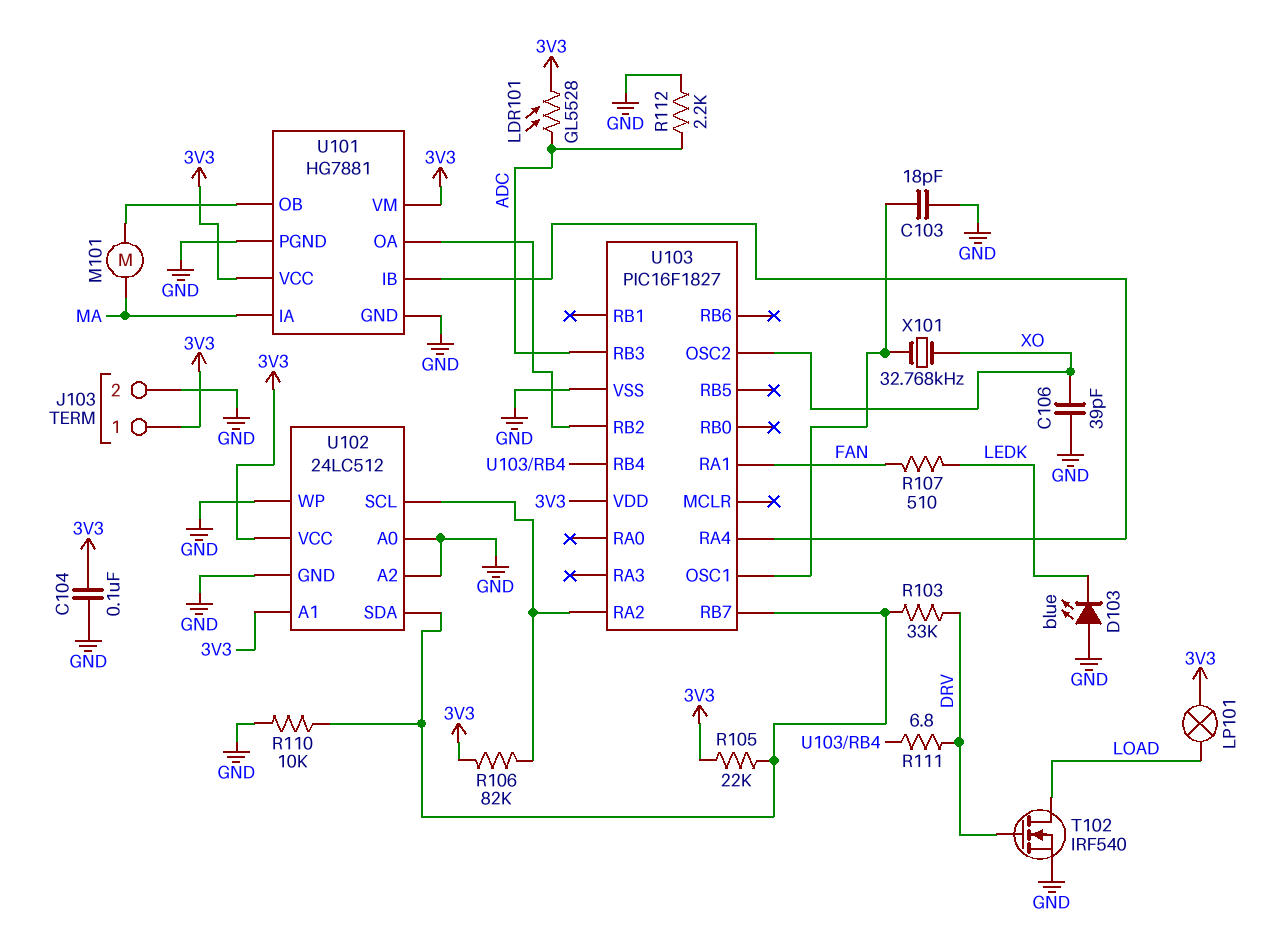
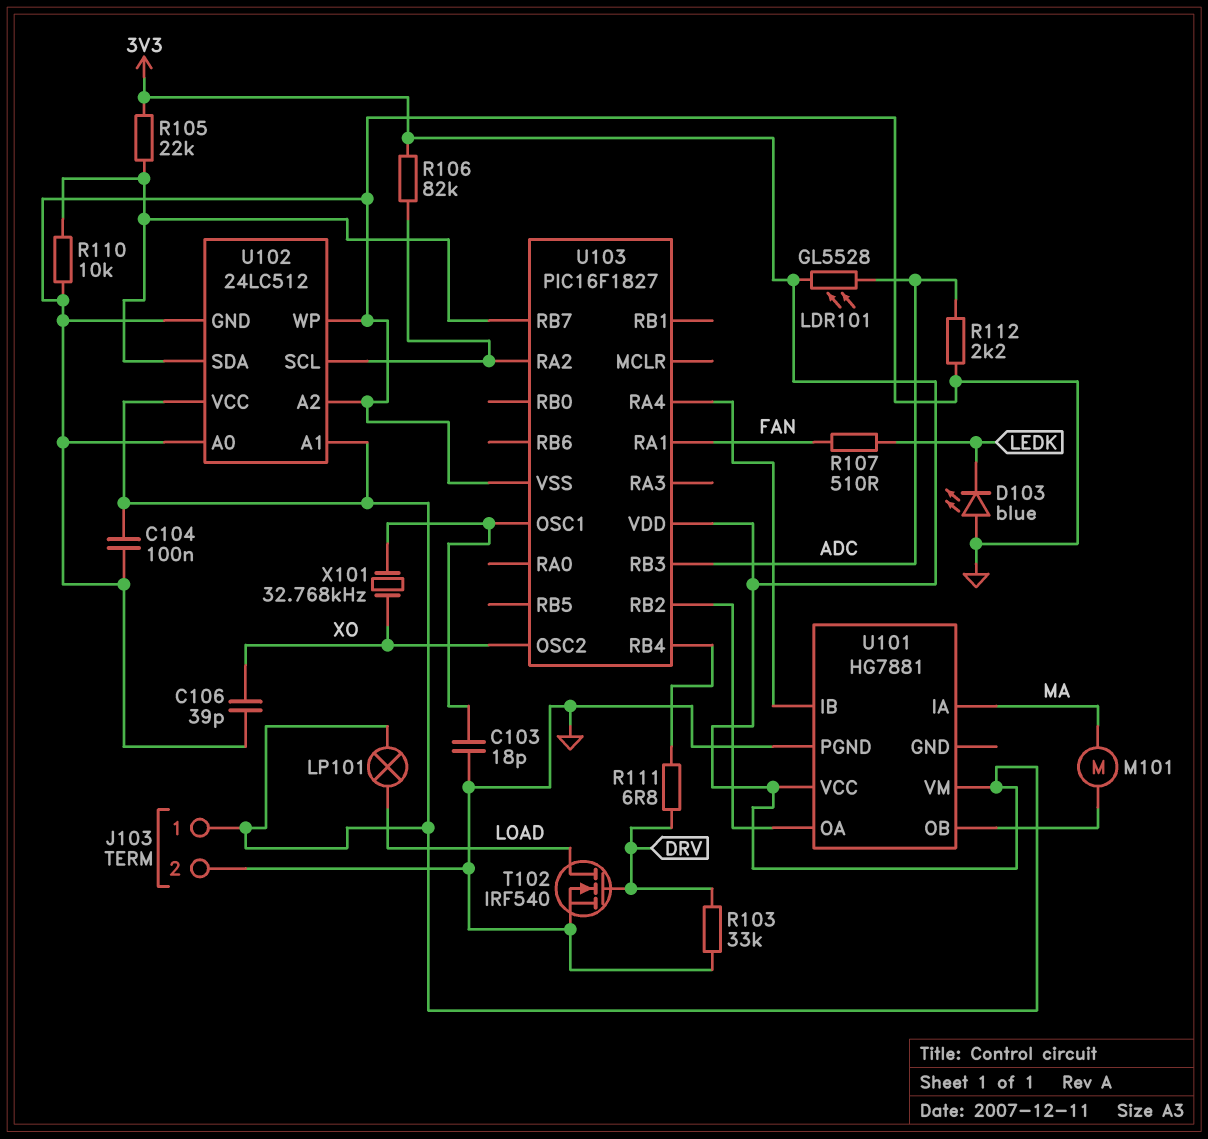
R103: 33k (DRV, U102/SDA) -> 33k (DRV, GND)
U101 pin GND: GND -> none

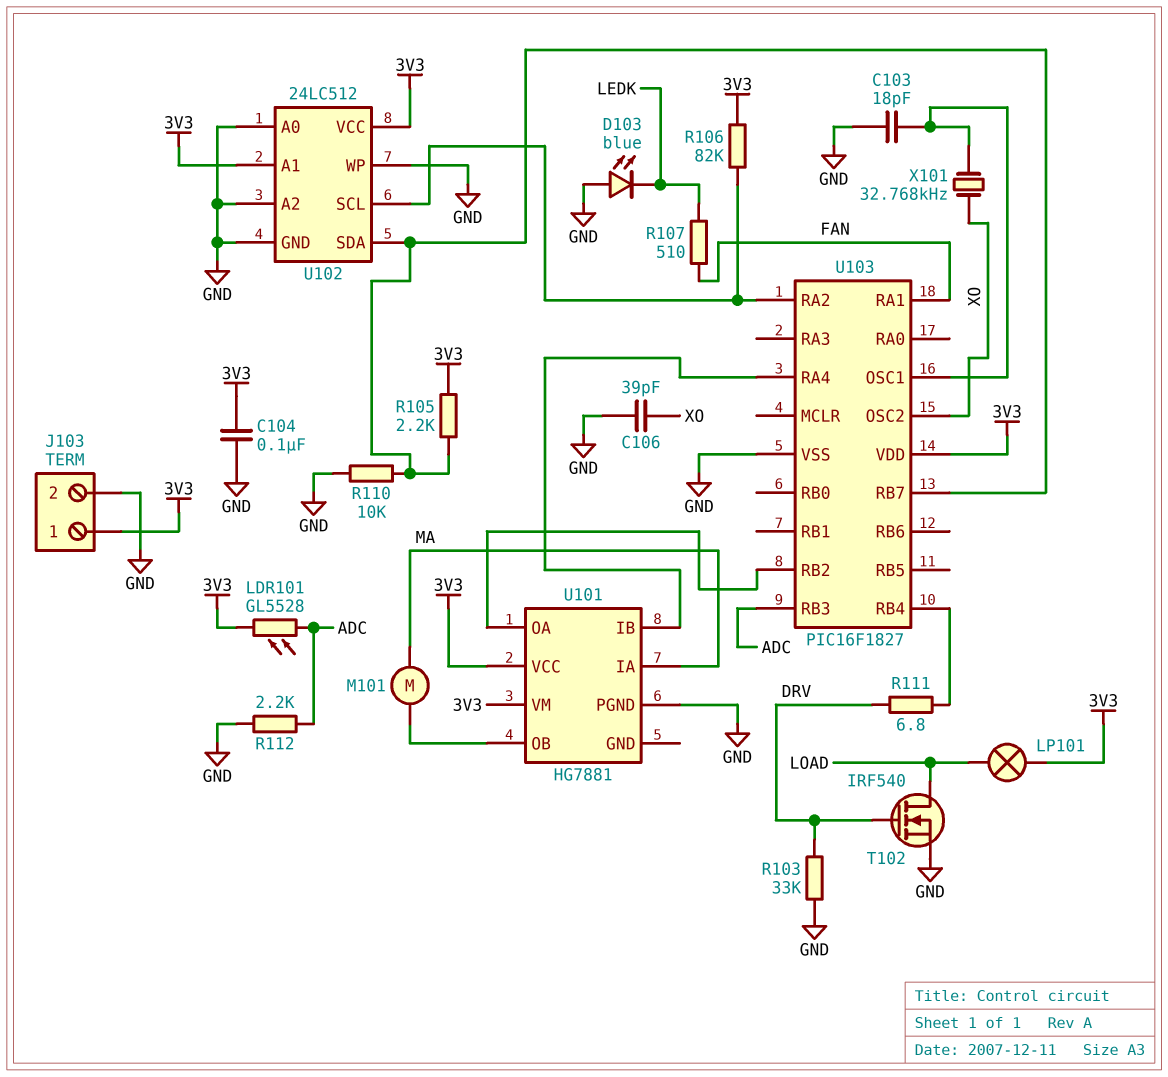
R105: 22k (3V3, U102/SDA) -> 2.2k (3V3, U102/SDA)

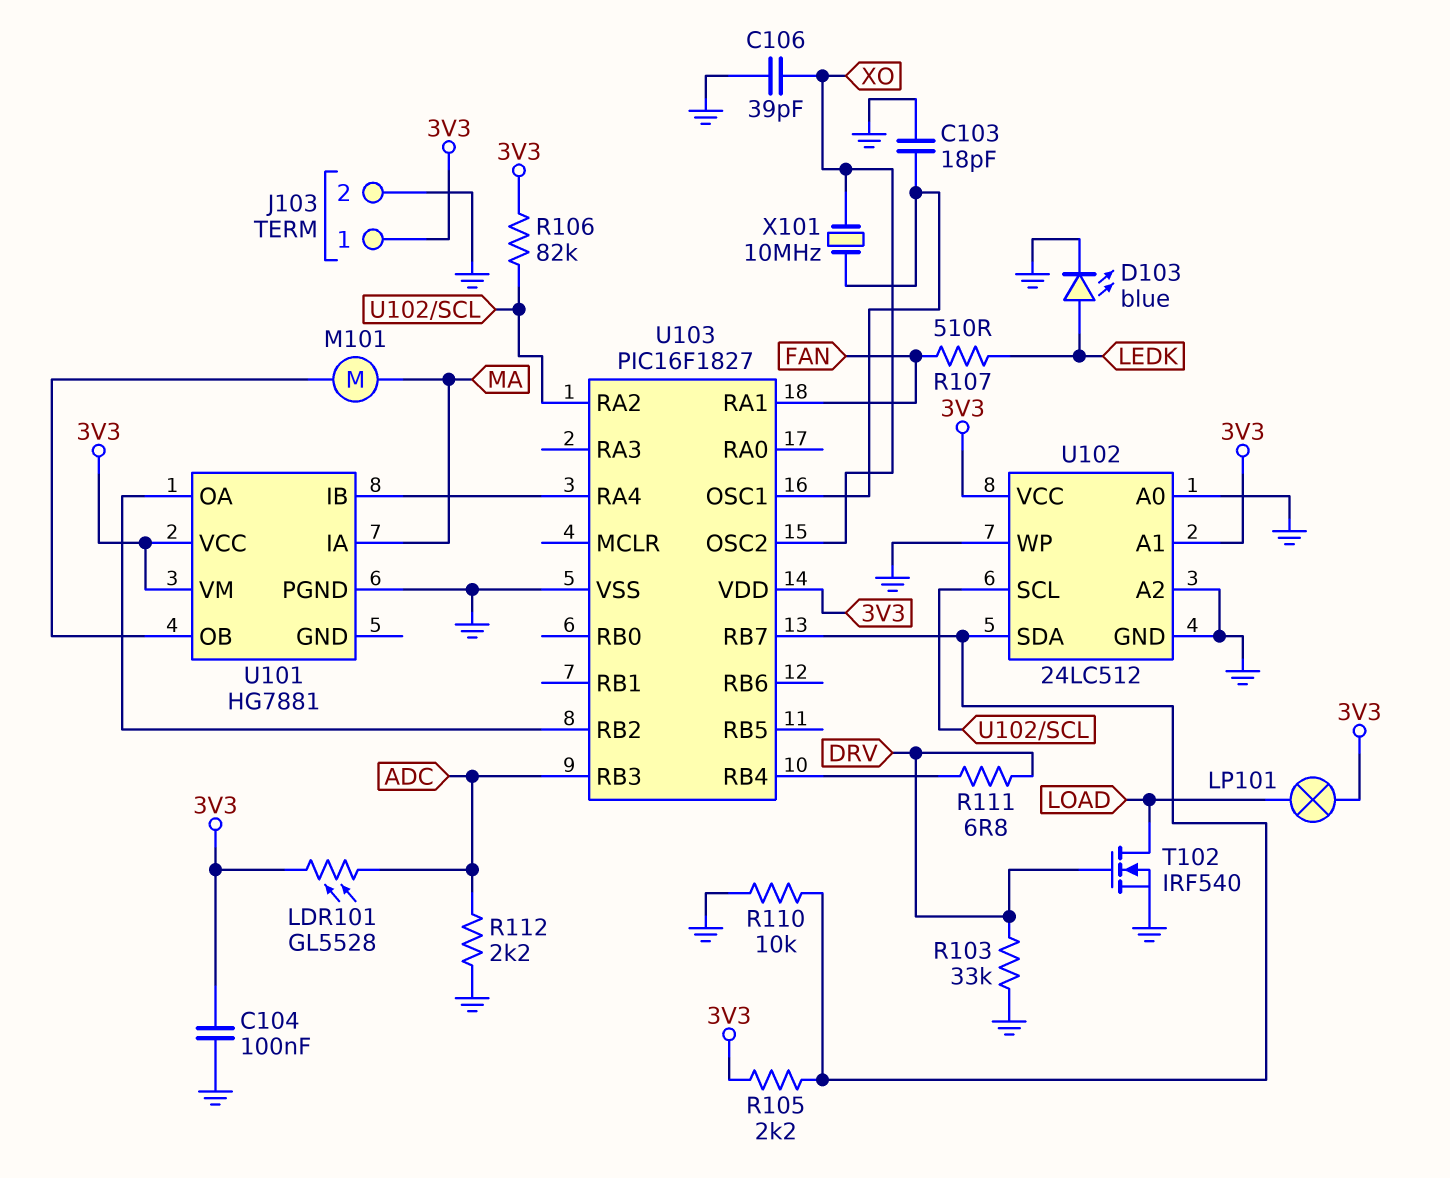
D103: LED blue (A GND, K LEDK) -> LED blue (A LEDK, K GND)
X101: 32.768kHz (U103/OSC1, XO) -> 10MHz (U103/OSC1, XO)

